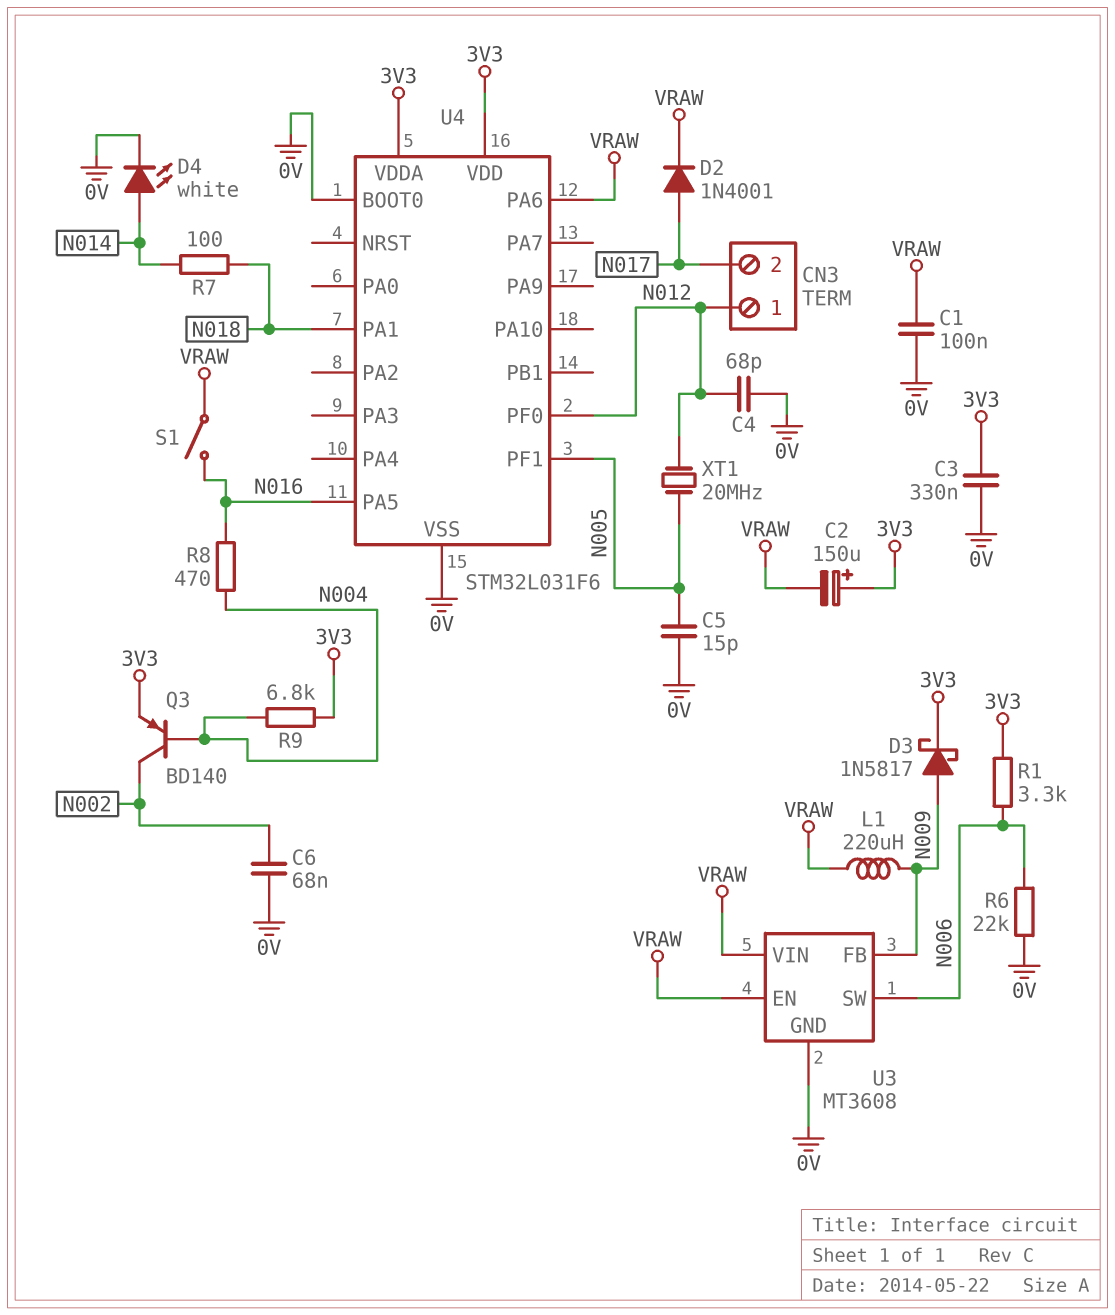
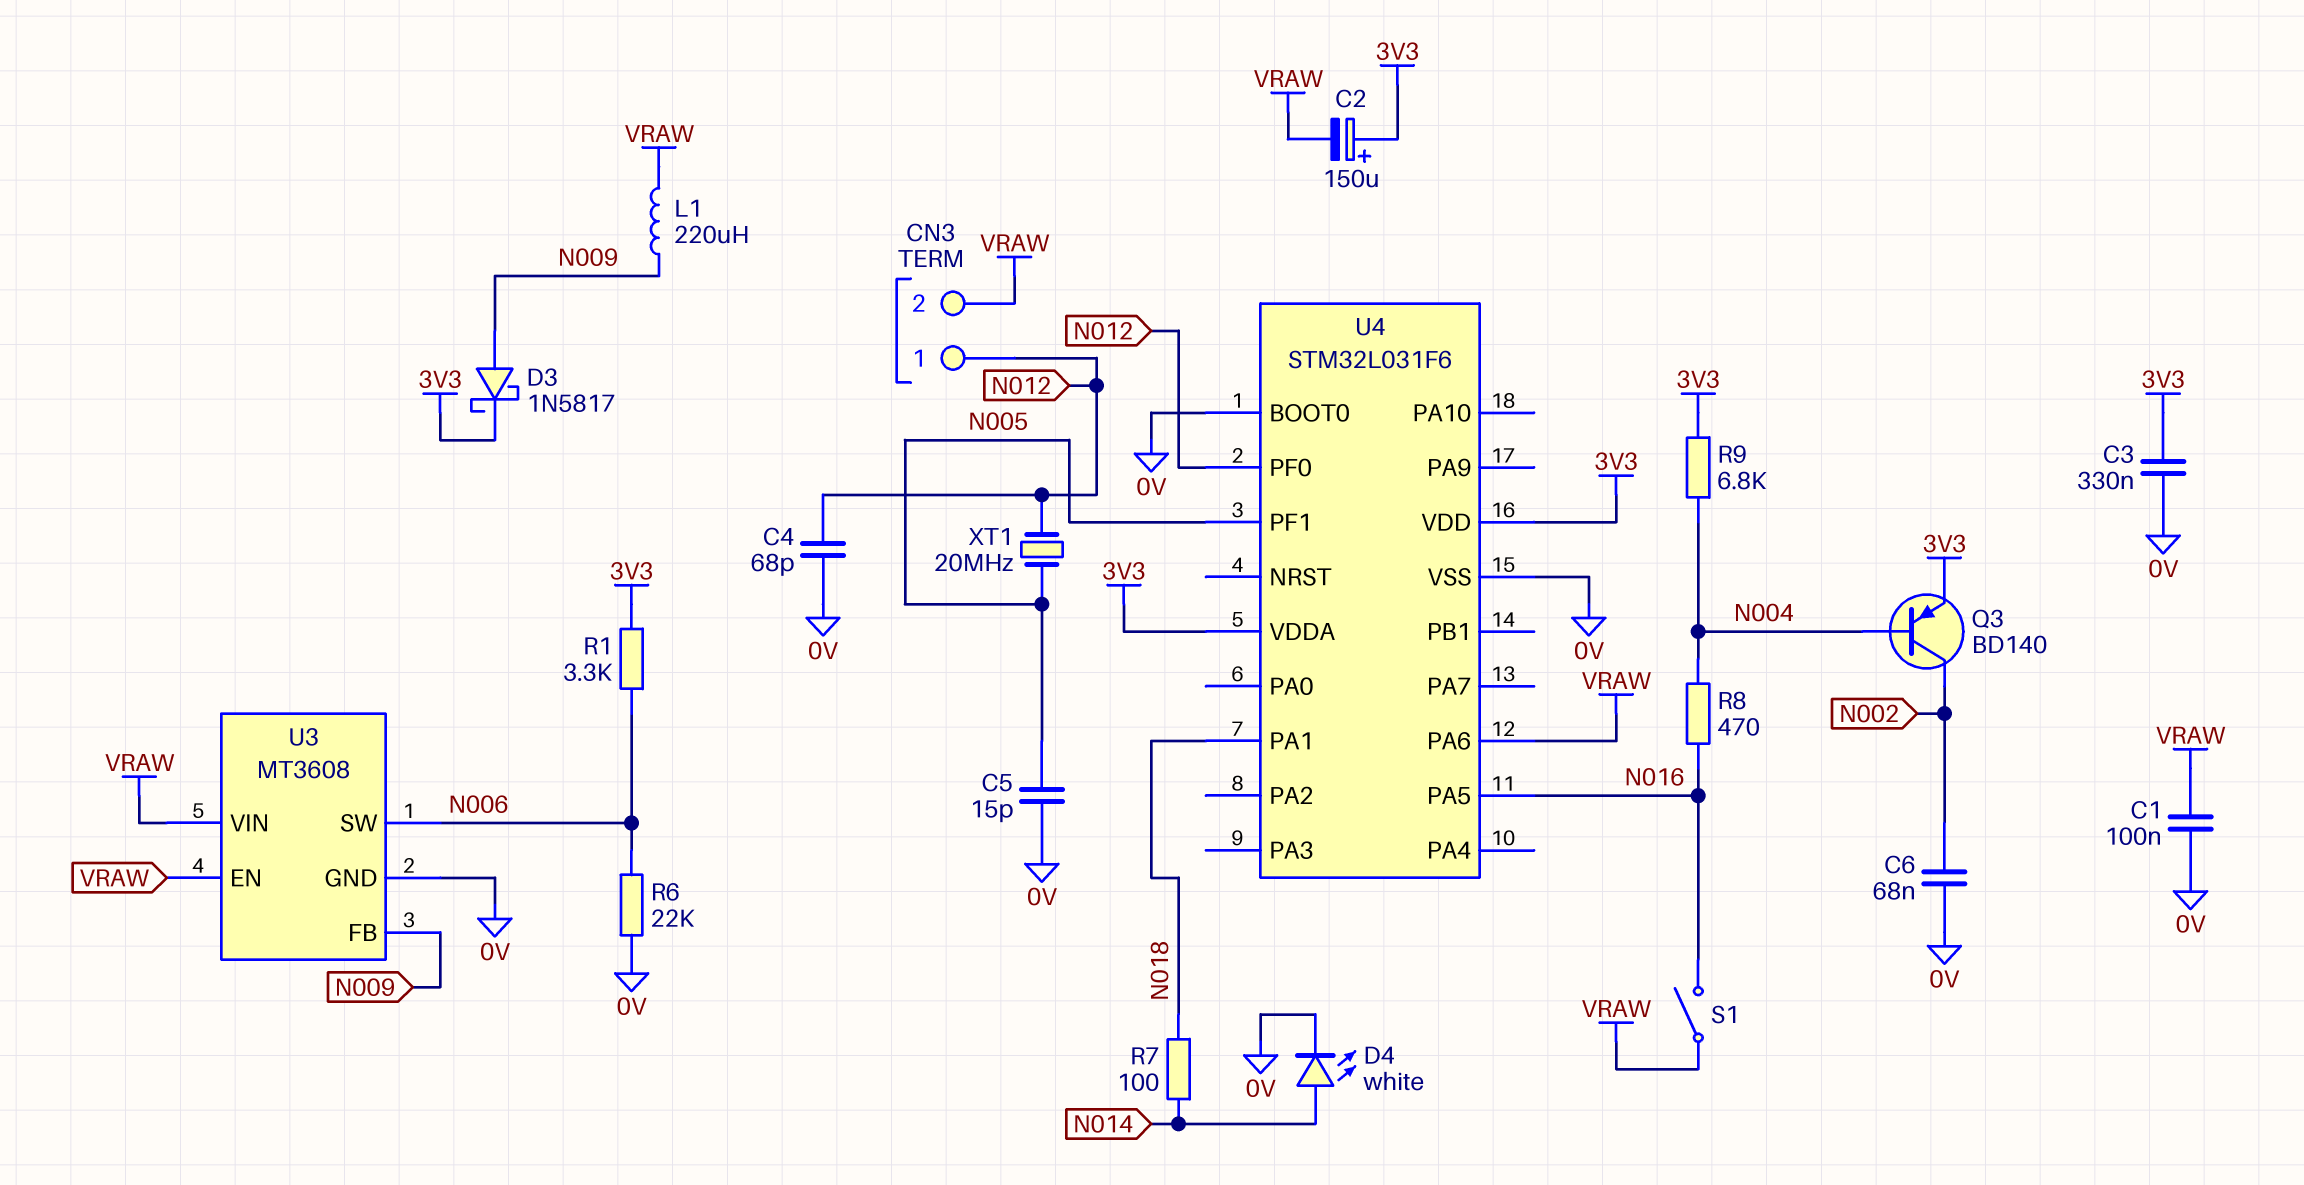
CN3 pin 2: N017 -> VRAW
D2: diode 1N4001 (A N017, K VRAW) -> none

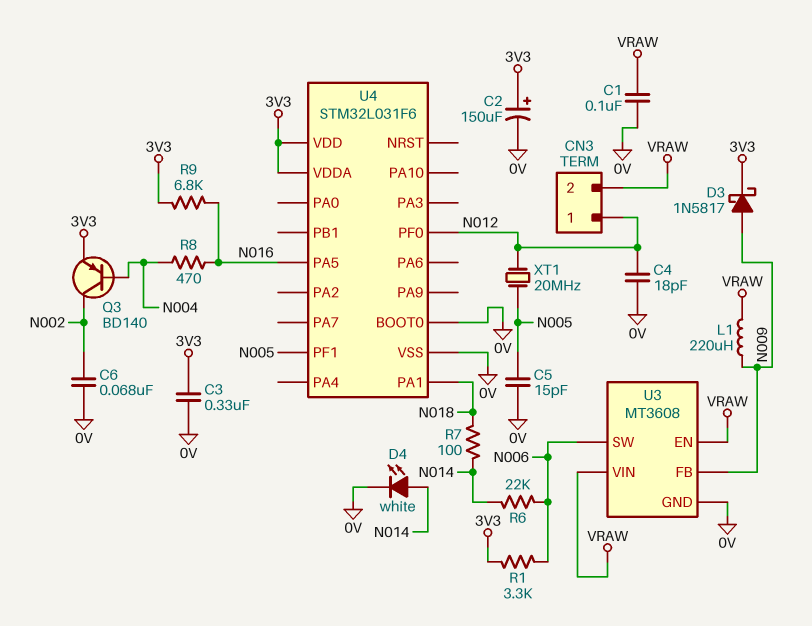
C2: 150uF (plus 3V3, minus VRAW) -> 150uF (plus 3V3, minus 0V)
C4: 68pF (0V, N012) -> 18pF (0V, N012)
R6: 22k (0V, N006) -> 22k (N006, N014)
R9: 6.8k (3V3, N004) -> 6.8k (3V3, N016)
S1: switch (N016, VRAW) -> none
U4 pin PA6: VRAW -> none

